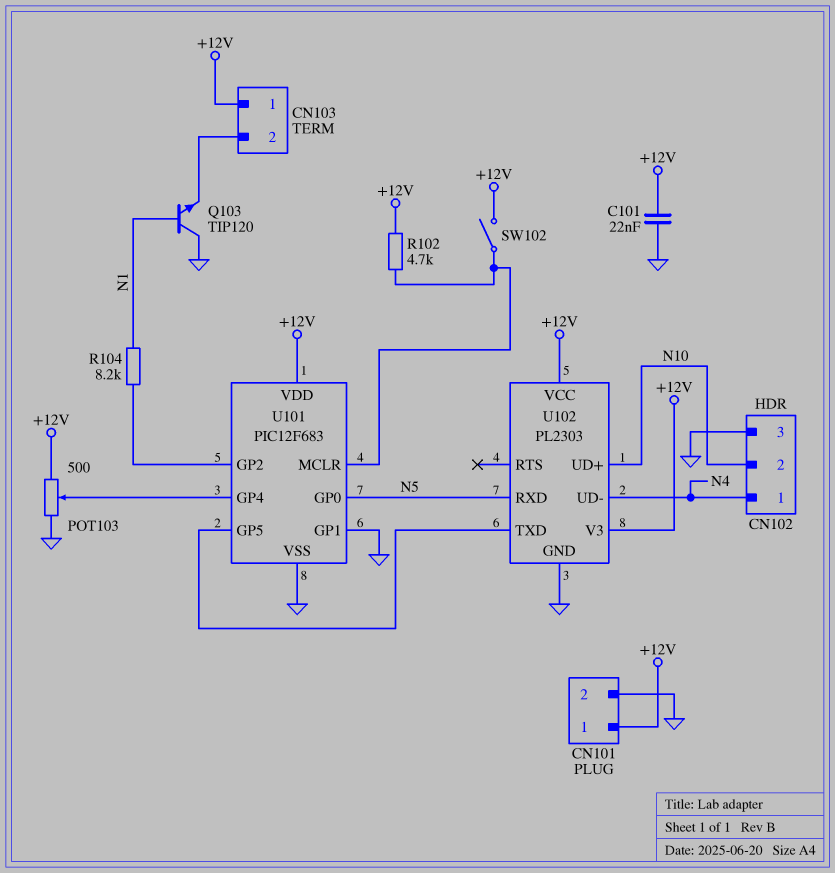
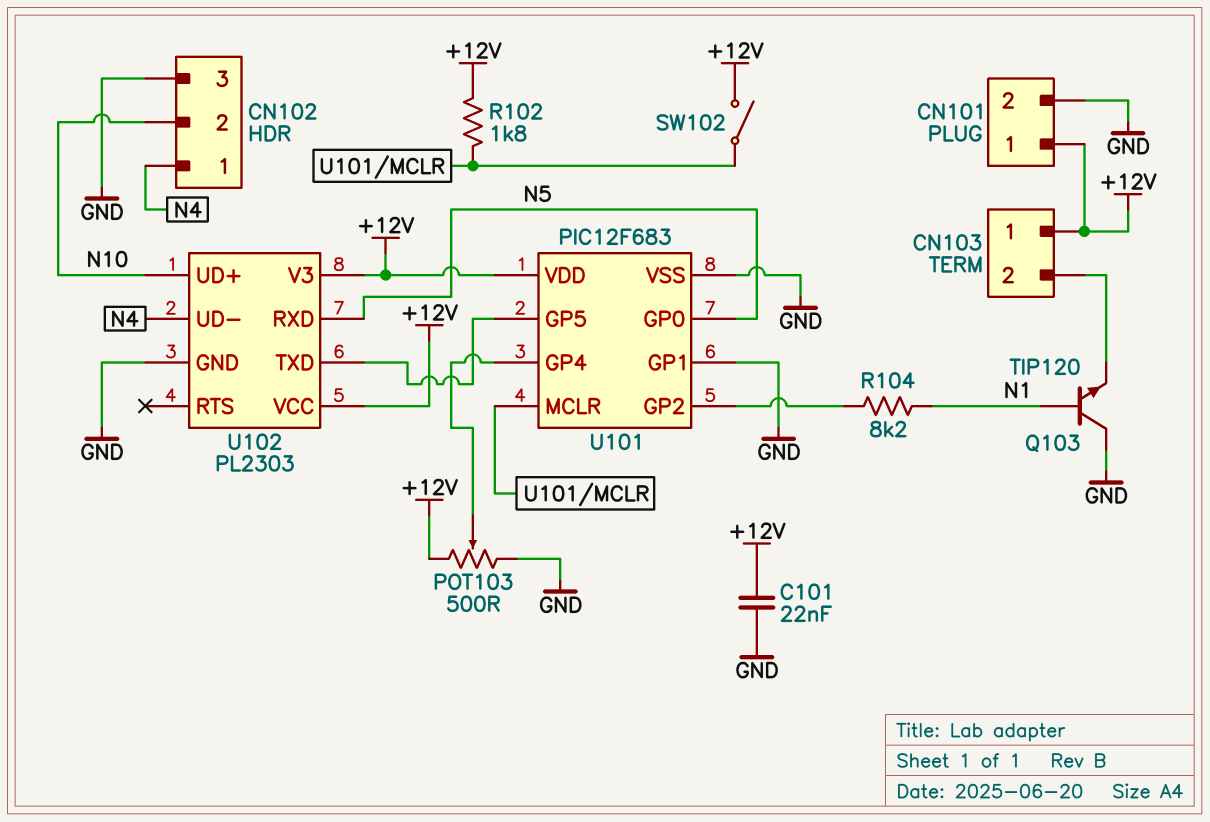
R102: 4.7k (+12V, U101/MCLR) -> 1.8k (+12V, U101/MCLR)

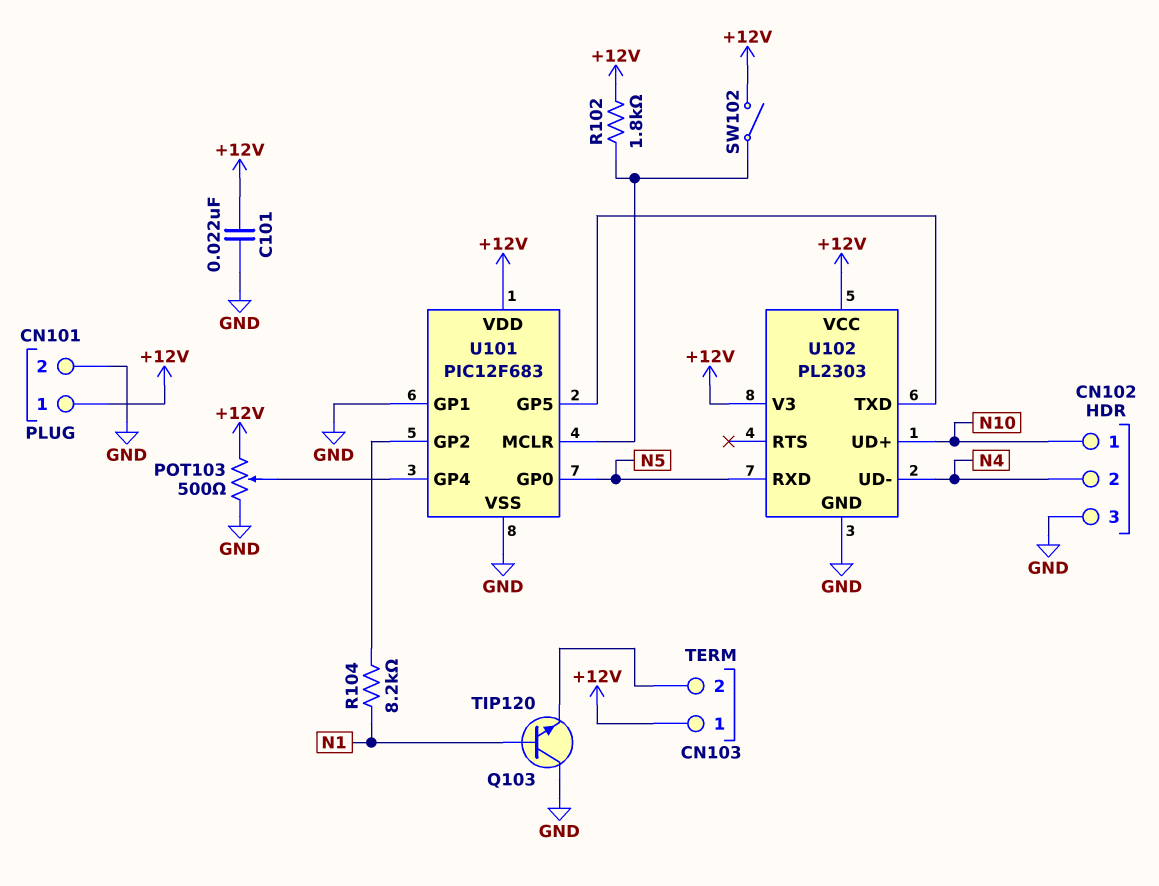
CN102 pin 1: N4 -> N10
CN102 pin 2: N10 -> N4

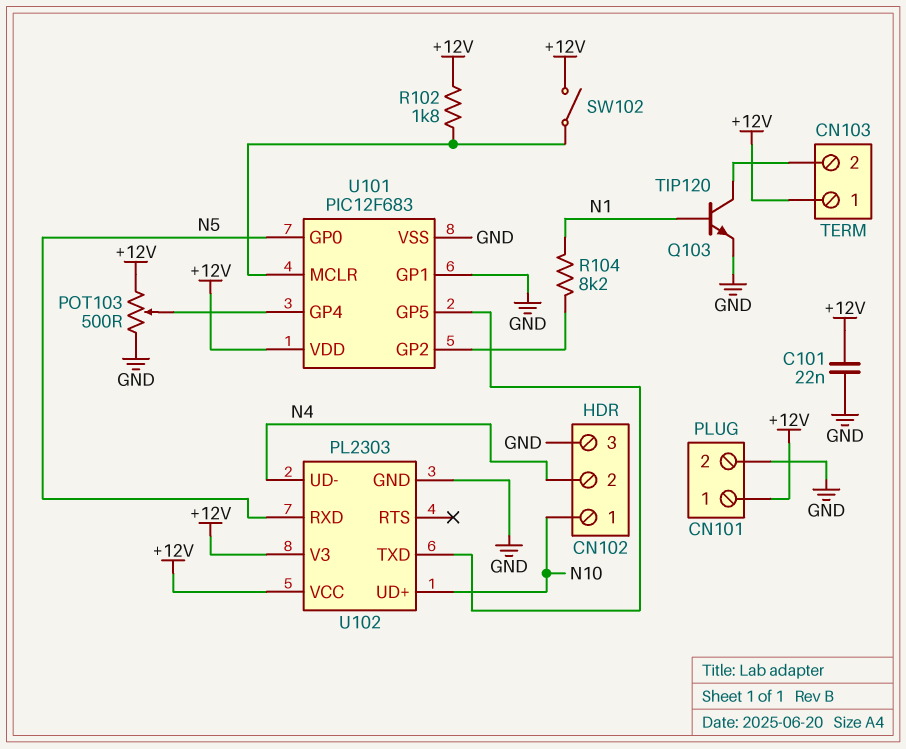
Q103: NPN TIP120 (B N1, C GND, E CN103/2) -> NPN TIP120 (B N1, C CN103/2, E GND)

